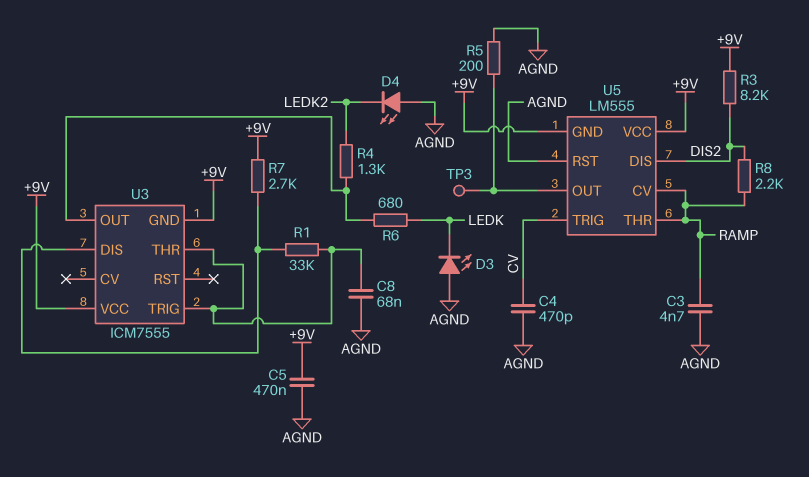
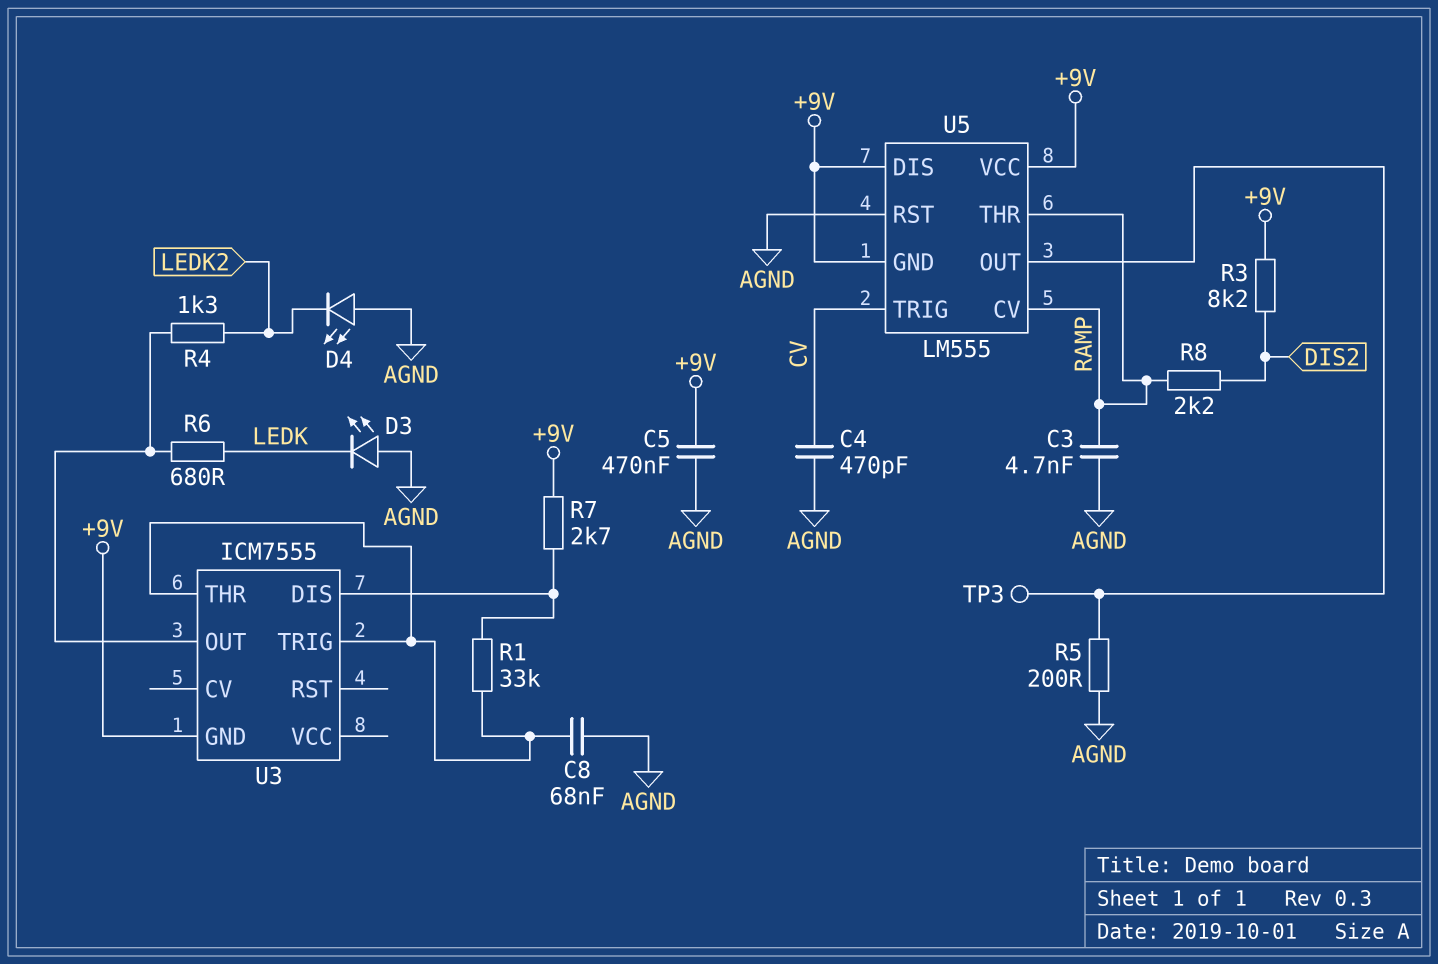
U3 pin VCC: +9V -> none
U5 pin DIS: DIS2 -> +9V

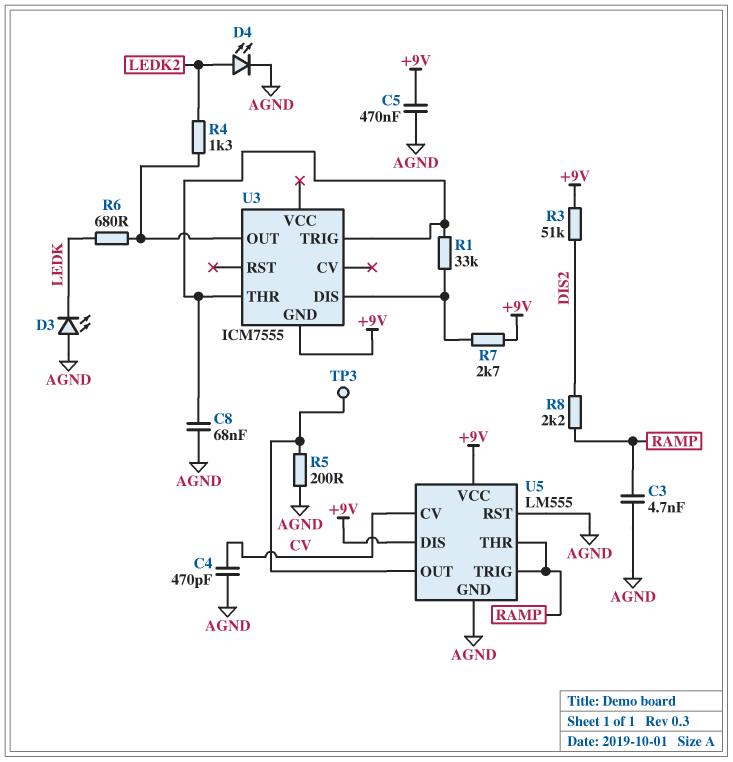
D4: LED (A AGND, K LEDK2) -> LED (A LEDK2, K AGND)
R3: 8.2k (+9V, DIS2) -> 51k (+9V, DIS2)
U5 pin CV: RAMP -> CV
U5 pin GND: +9V -> AGND
U5 pin TRIG: CV -> RAMP

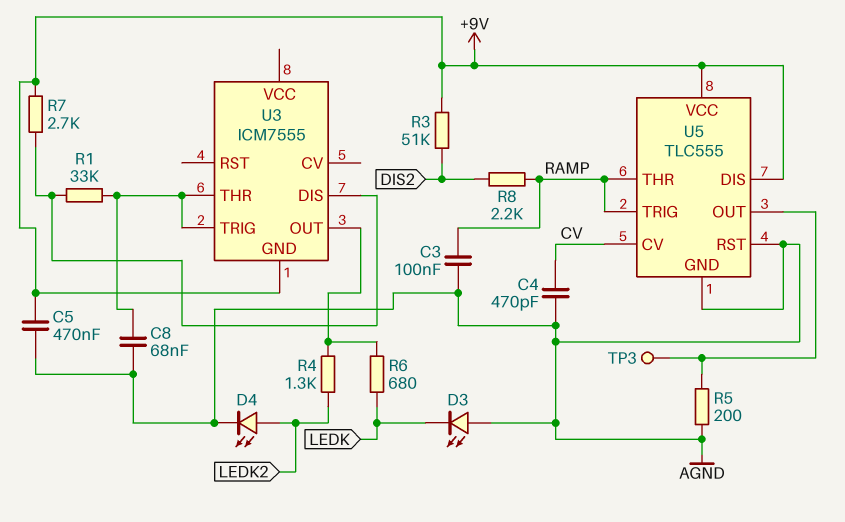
C3: 4.7nF (AGND, RAMP) -> 100nF (AGND, RAMP)
U5: LM555 -> TLC555

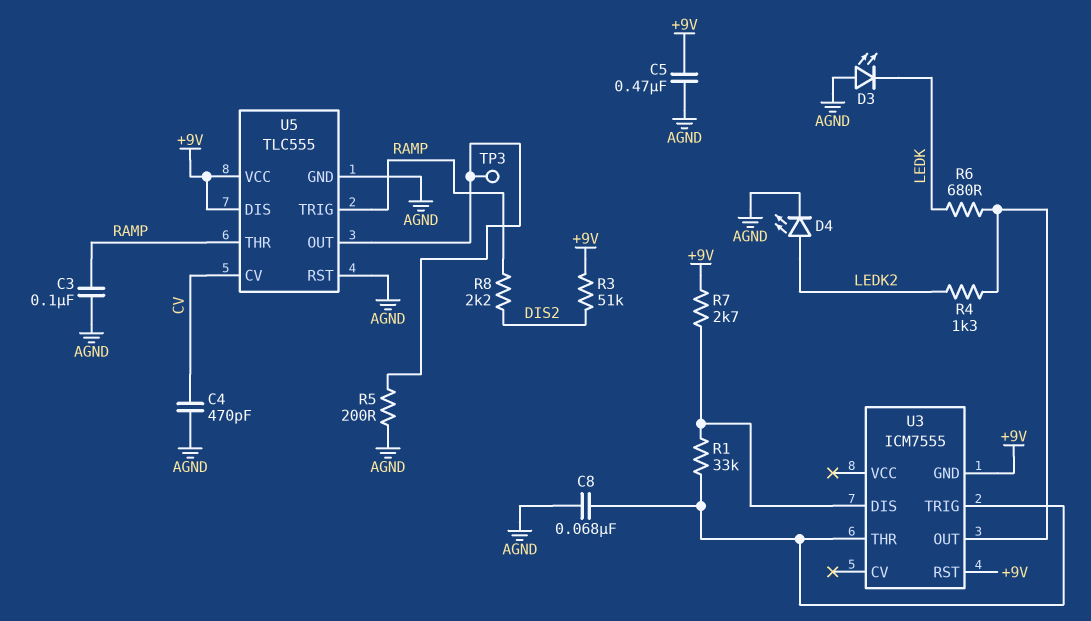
U3 pin RST: none -> +9V

